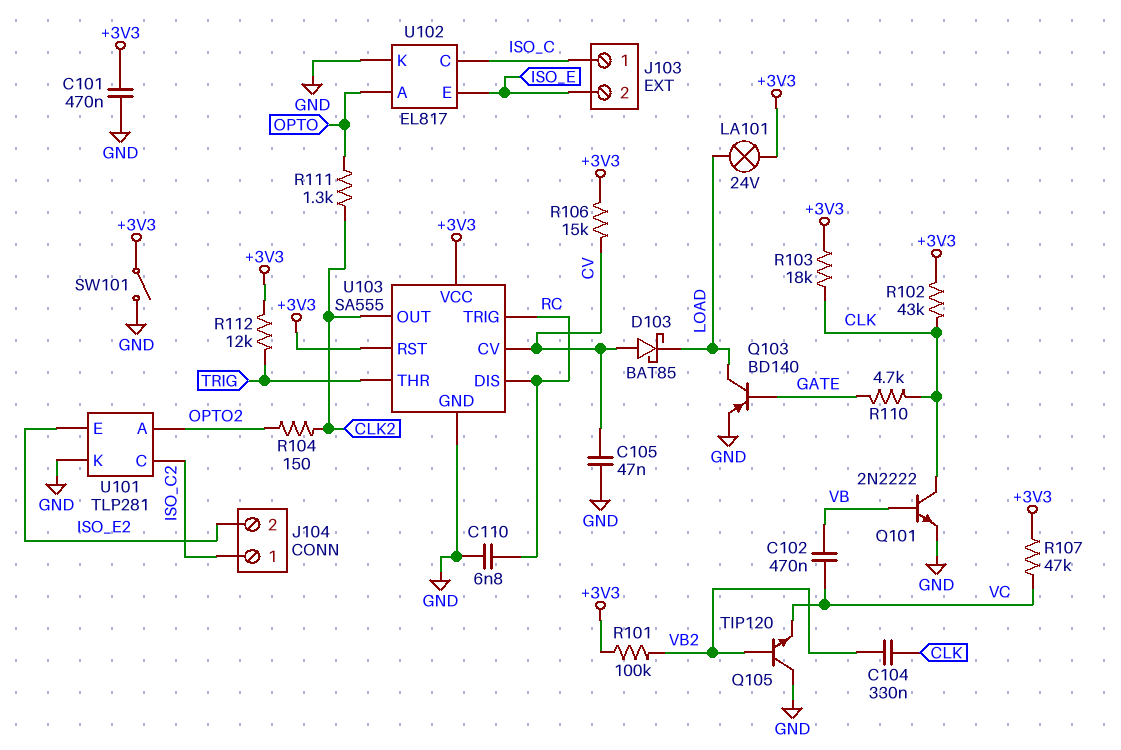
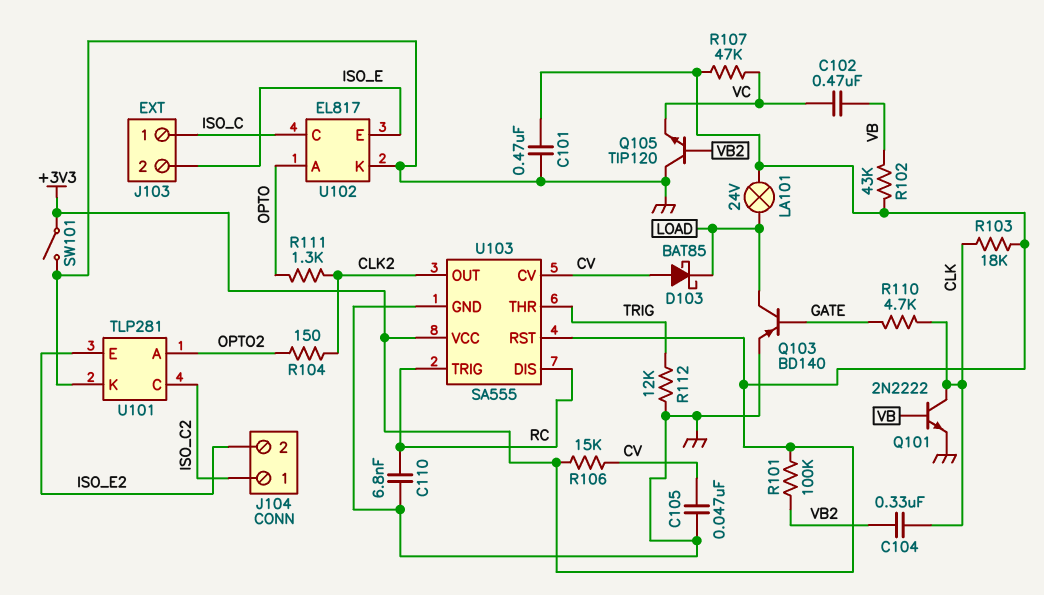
R102: 43k (+3V3, CLK) -> 43k (+3V3, VB)
R112: 12k (+3V3, TRIG) -> 12k (GND, TRIG)

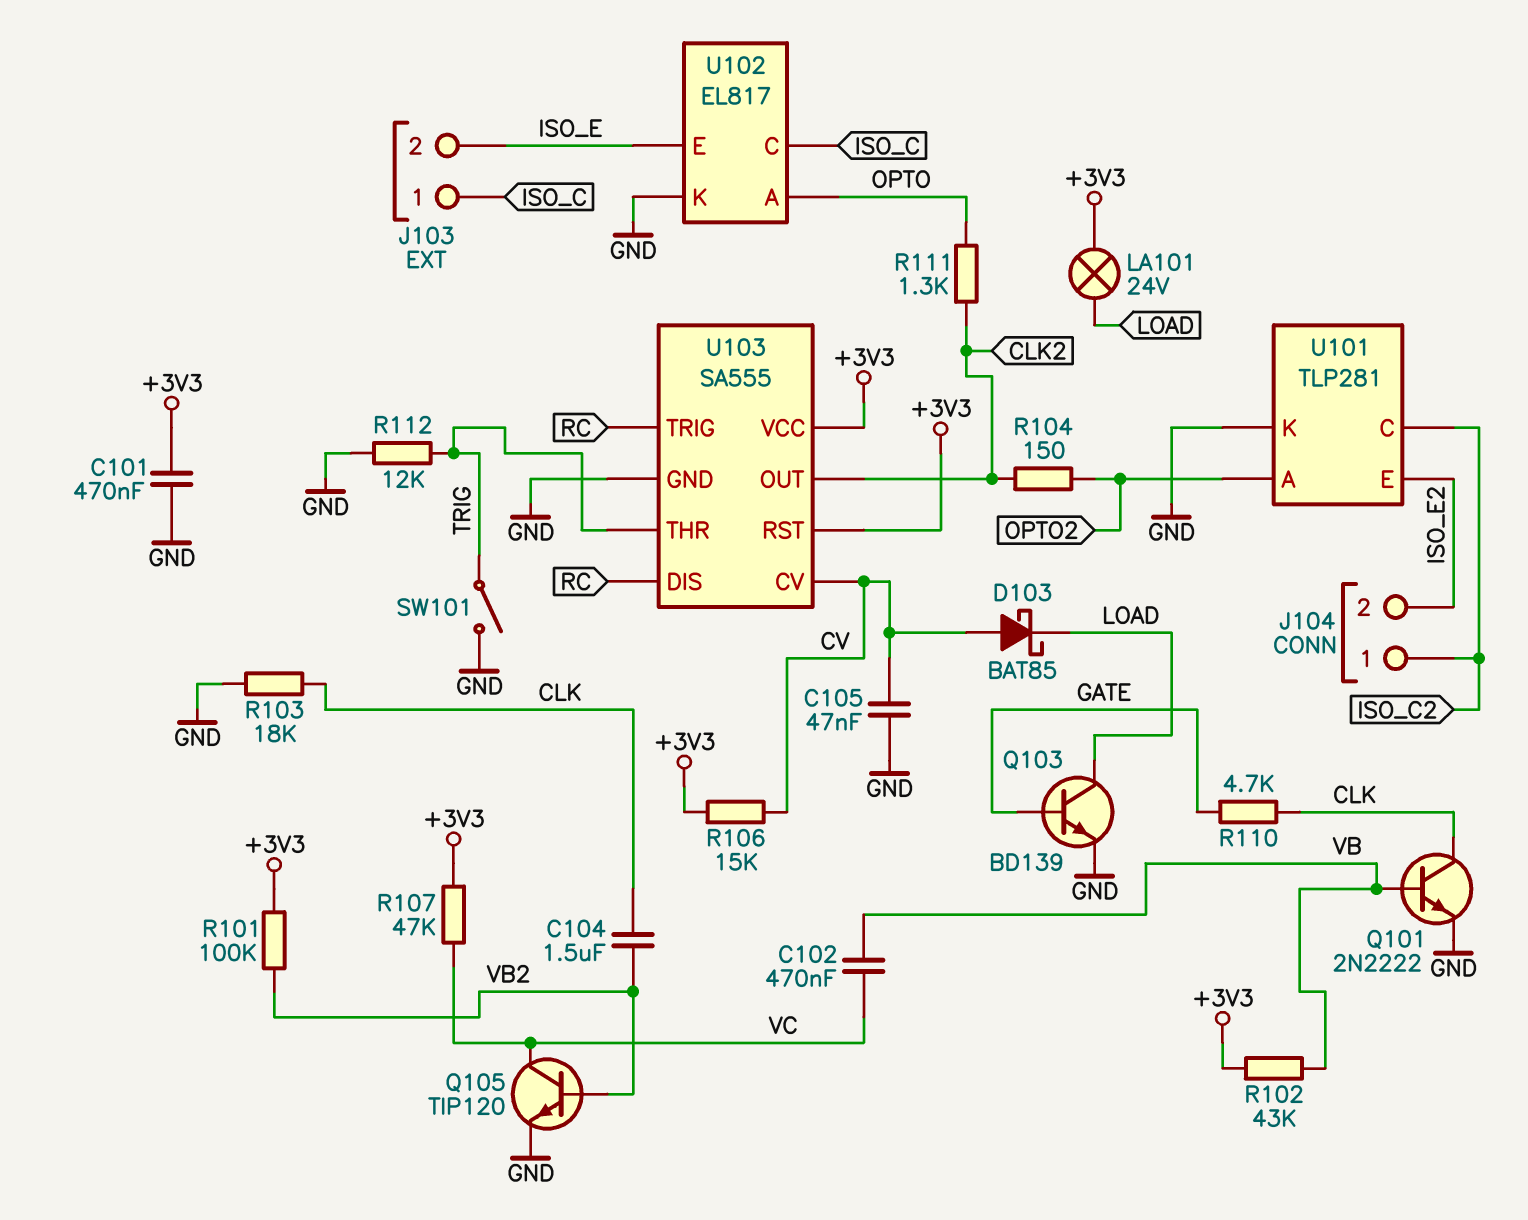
C104: 330nF (CLK, VB2) -> 1.5uF (CLK, VB2)
C110: 6.8nF (GND, RC) -> none
Q103: PNP BD140 (B GATE, C LOAD, E GND) -> NPN BD139 (B GATE, C LOAD, E GND)
Q105: NPN TIP120 (B VB2, C GND, E VC) -> NPN TIP120 (B VB2, C VC, E GND)
R103: 18k (+3V3, CLK) -> 18k (CLK, GND)
SW101: switch (+3V3, GND) -> switch (GND, TRIG)

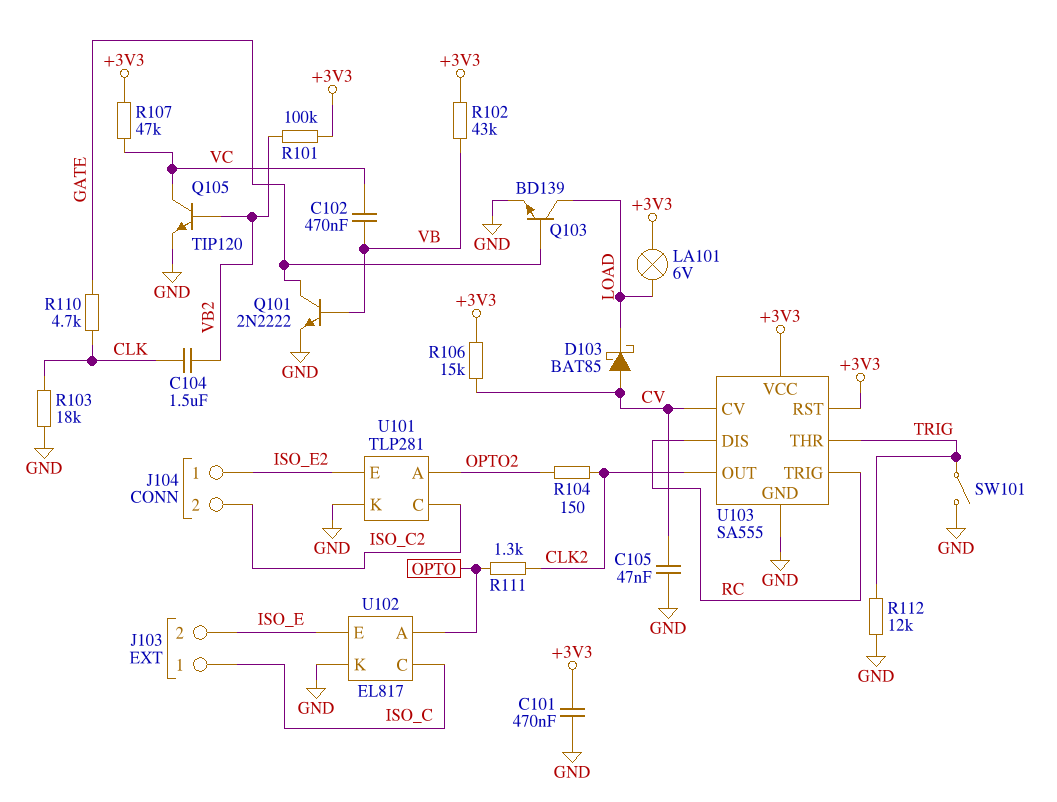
J104 pin 1: ISO_C2 -> ISO_E2
J104 pin 2: ISO_E2 -> ISO_C2
LA101: lamp 24V (+3V3, LOAD) -> lamp 6V (+3V3, LOAD)
Q101: NPN 2N2222 (B VB, C CLK, E GND) -> NPN 2N2222 (B VB, C GATE, E GND)

